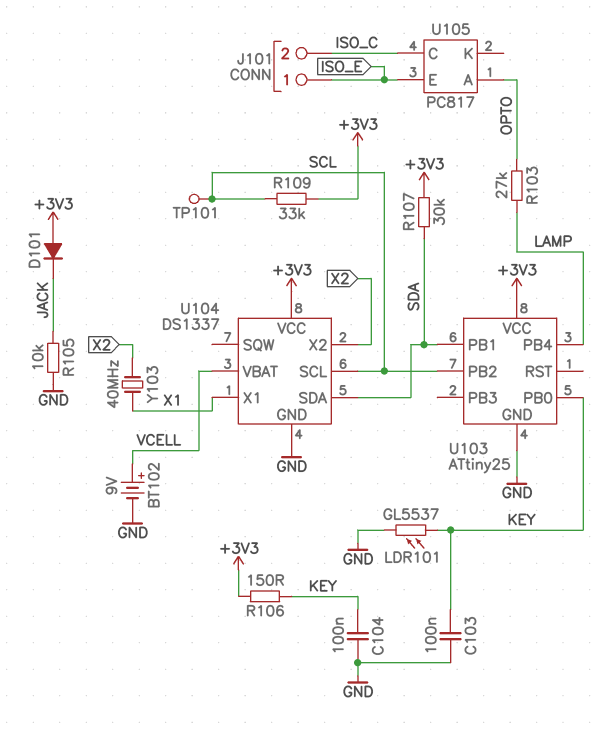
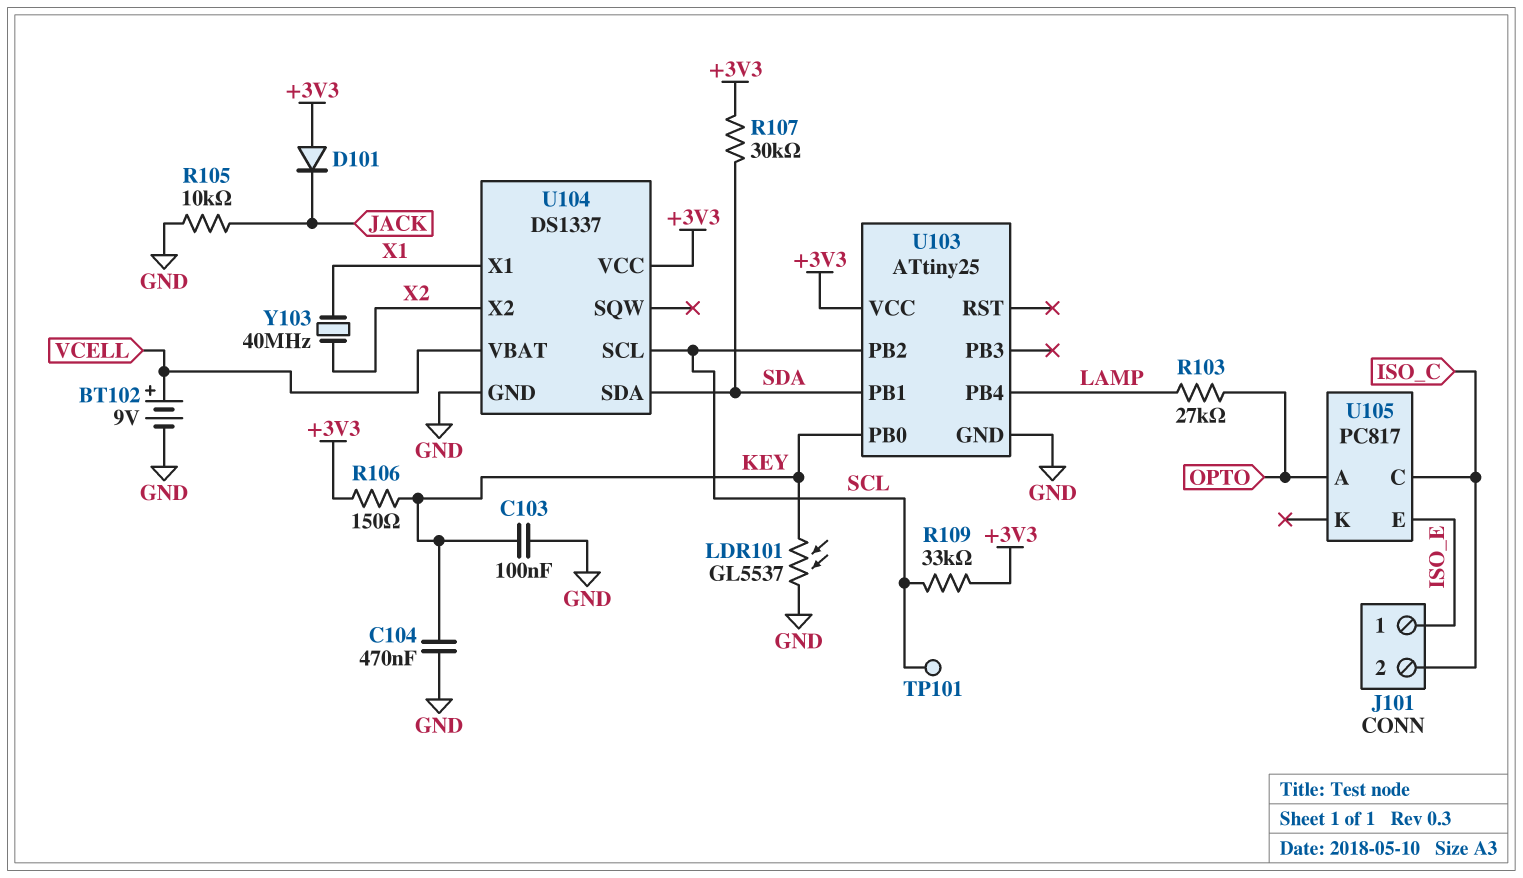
C104: 100nF (GND, KEY) -> 470nF (GND, KEY)

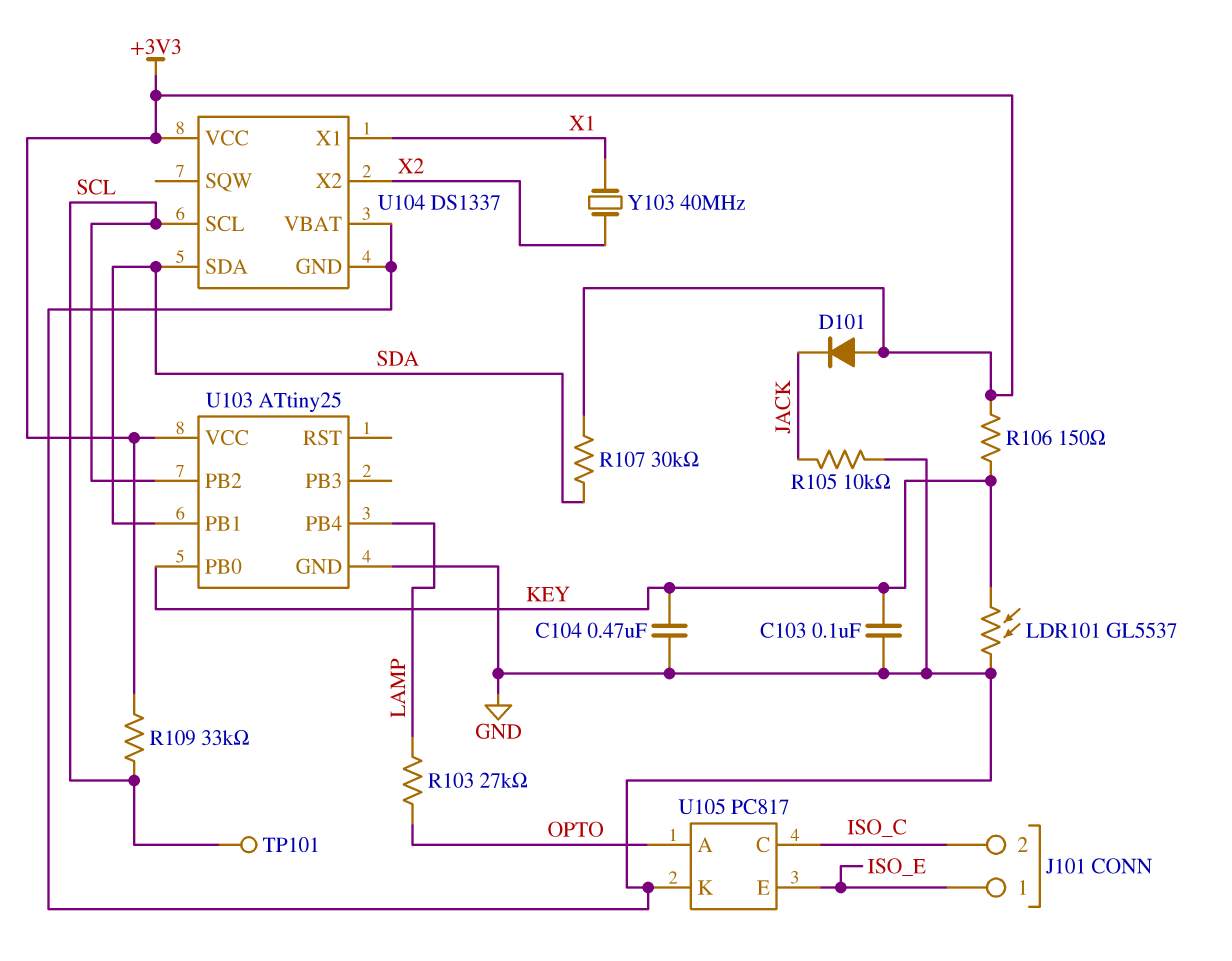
BT102: 9V (plus VCELL, minus GND) -> none
U104 pin VBAT: VCELL -> GND
U105 pin K: none -> GND

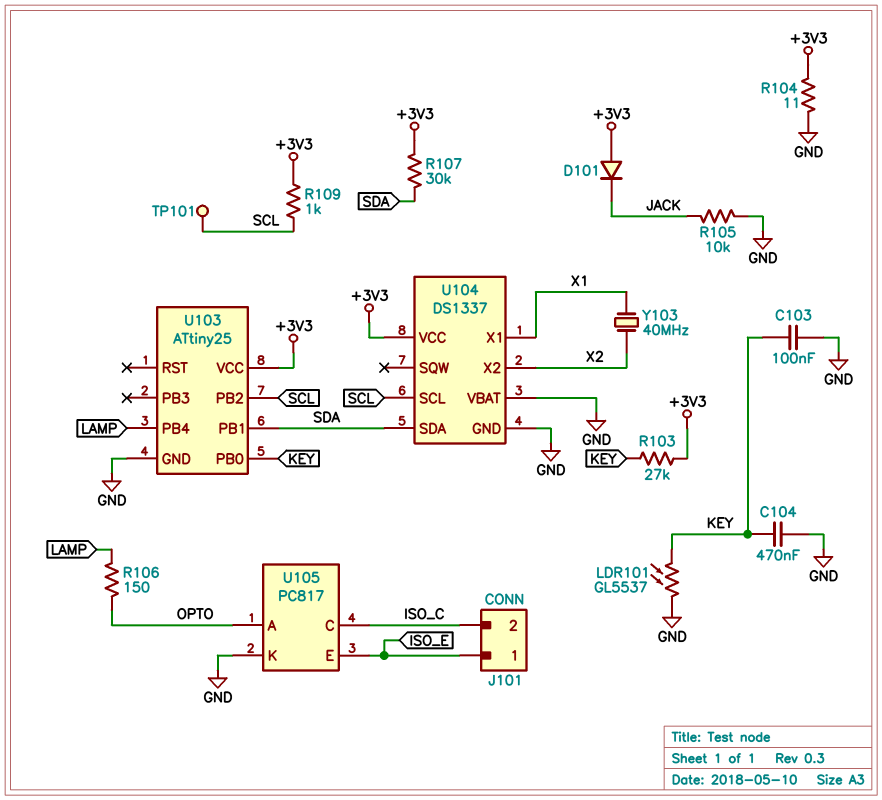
R103: 27k (LAMP, OPTO) -> 27k (+3V3, KEY)
R104: none -> 11 (+3V3, GND)
R106: 150 (+3V3, KEY) -> 150 (LAMP, OPTO)
R109: 33k (+3V3, SCL) -> 1k (+3V3, SCL)

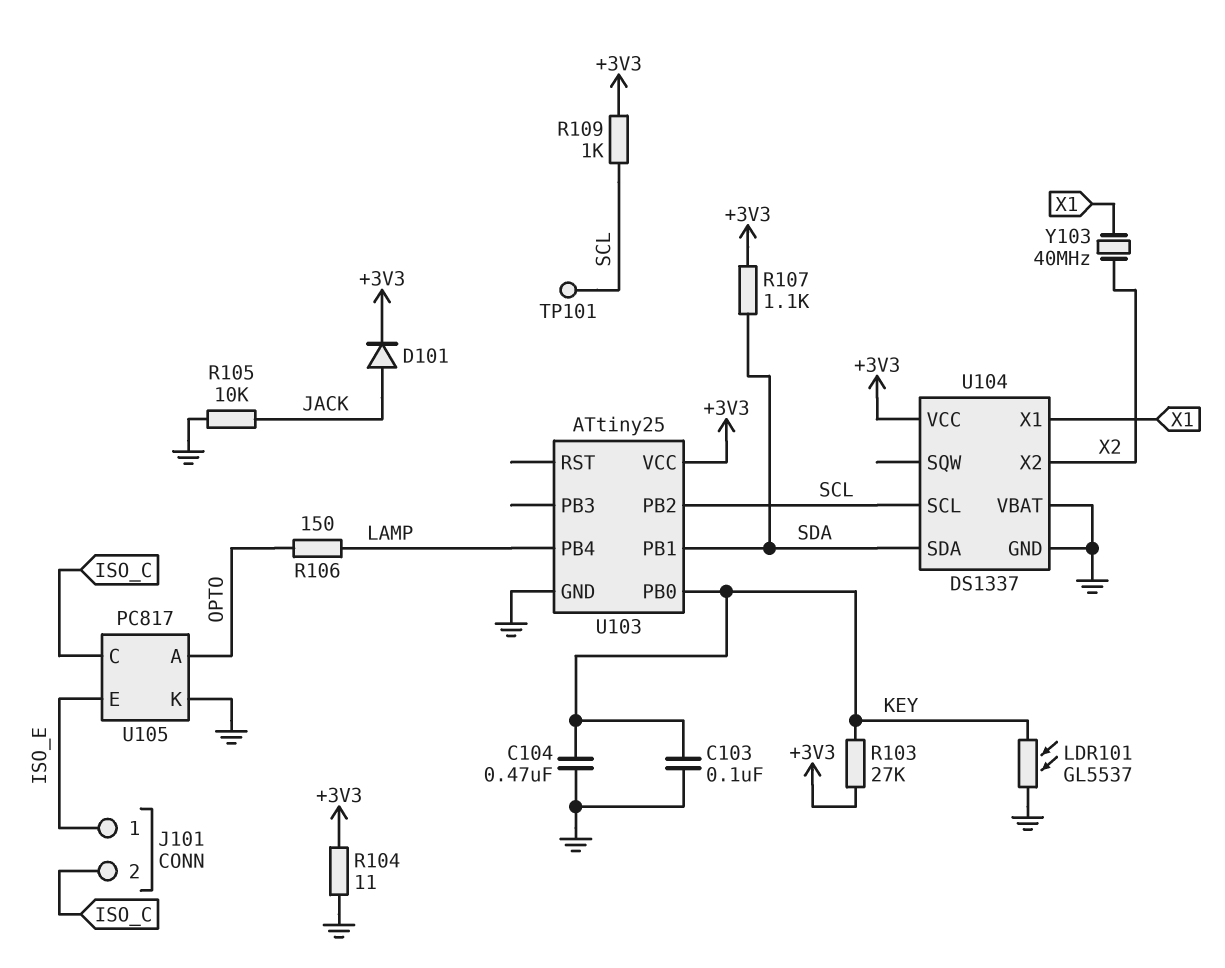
D101: diode (A +3V3, K JACK) -> diode (A JACK, K +3V3)
R107: 30k (+3V3, SDA) -> 1.1k (+3V3, SDA)

